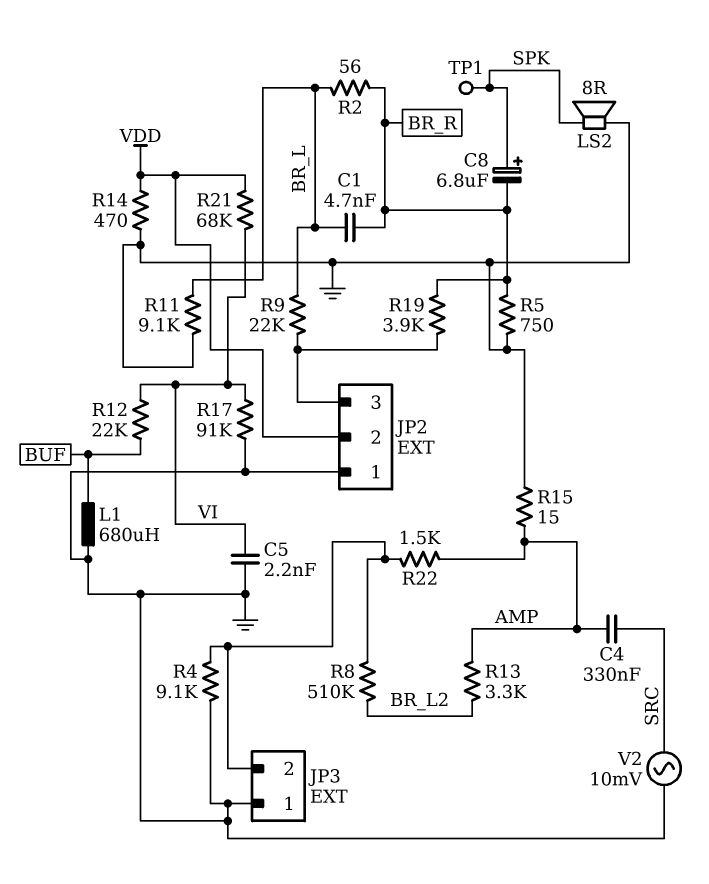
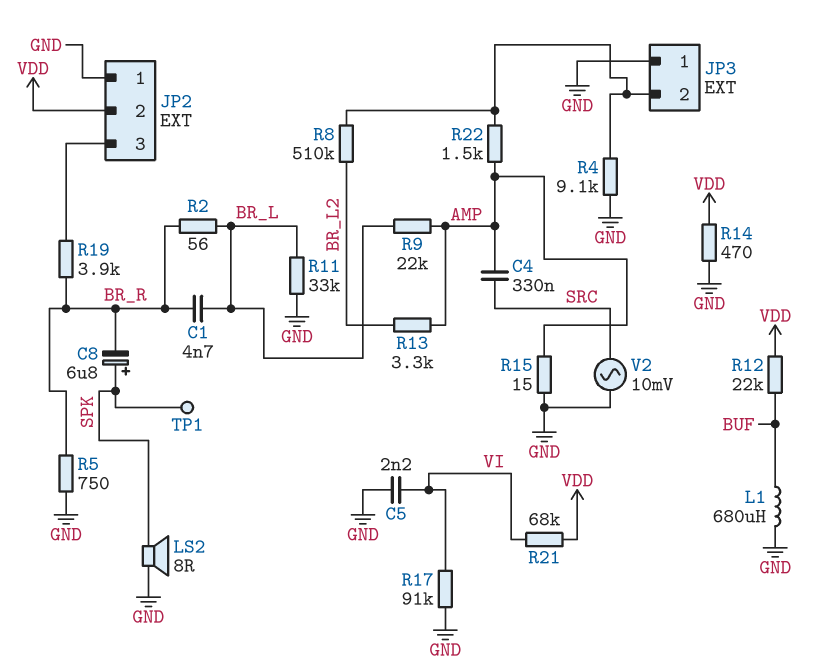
R9: 22k (BR_L, JP2/3) -> 22k (AMP, BR_L)
R11: 9.1k (BR_L, GND) -> 33k (BR_L, GND)
R12: 22k (BUF, VI) -> 22k (BUF, VDD)

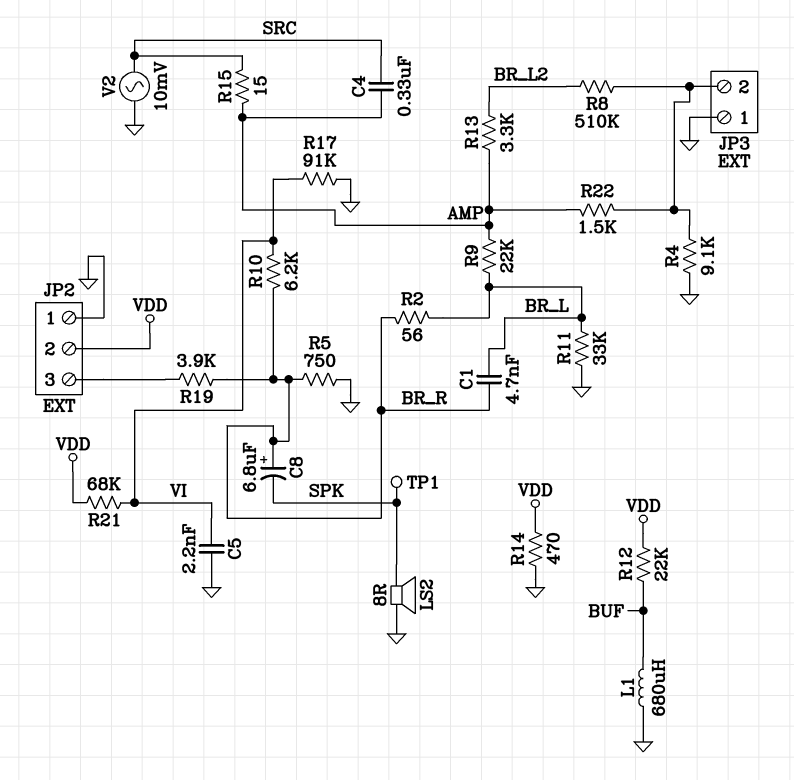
C8: 6.8uF (plus SPK, minus BR_R) -> 6.8uF (plus BR_R, minus SPK)
R10: none -> 6.2k (BR_R, VI)
R15: 15 (AMP, GND) -> 15 (AMP, SRC)

